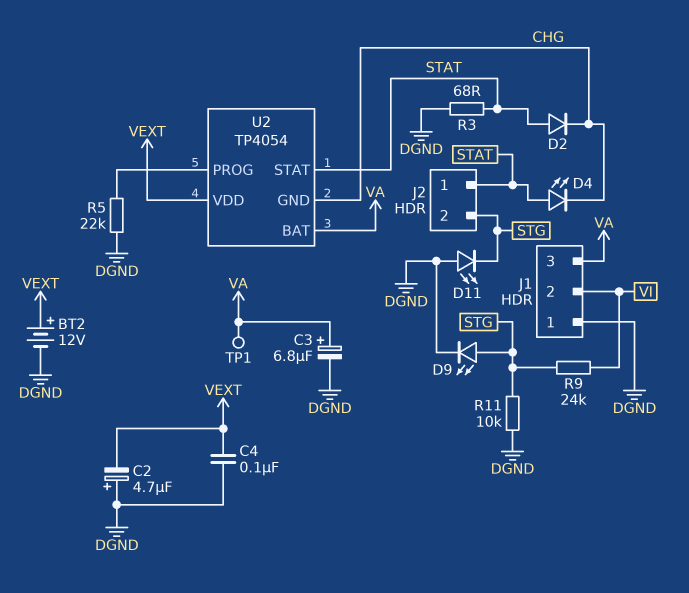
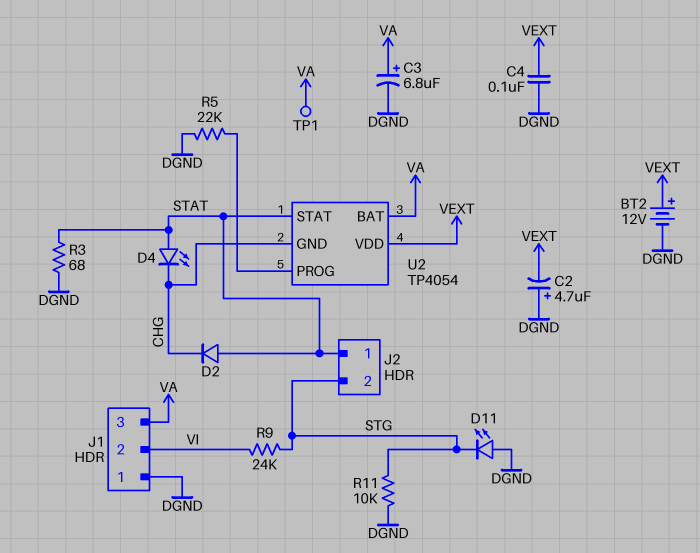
D9: LED (A STG, K DGND) -> none

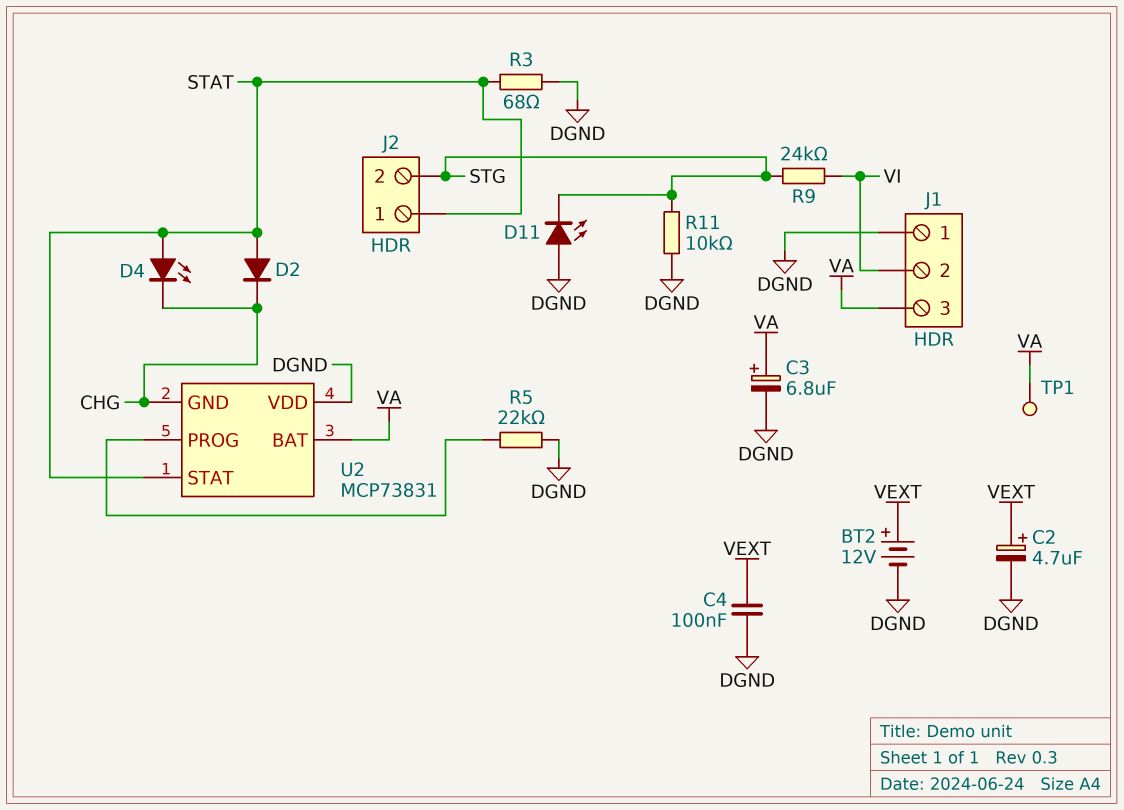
C2: 4.7uF (plus DGND, minus VEXT) -> 4.7uF (plus VEXT, minus DGND)
U2: TP4054 -> MCP73831
U2 pin VDD: VEXT -> DGND

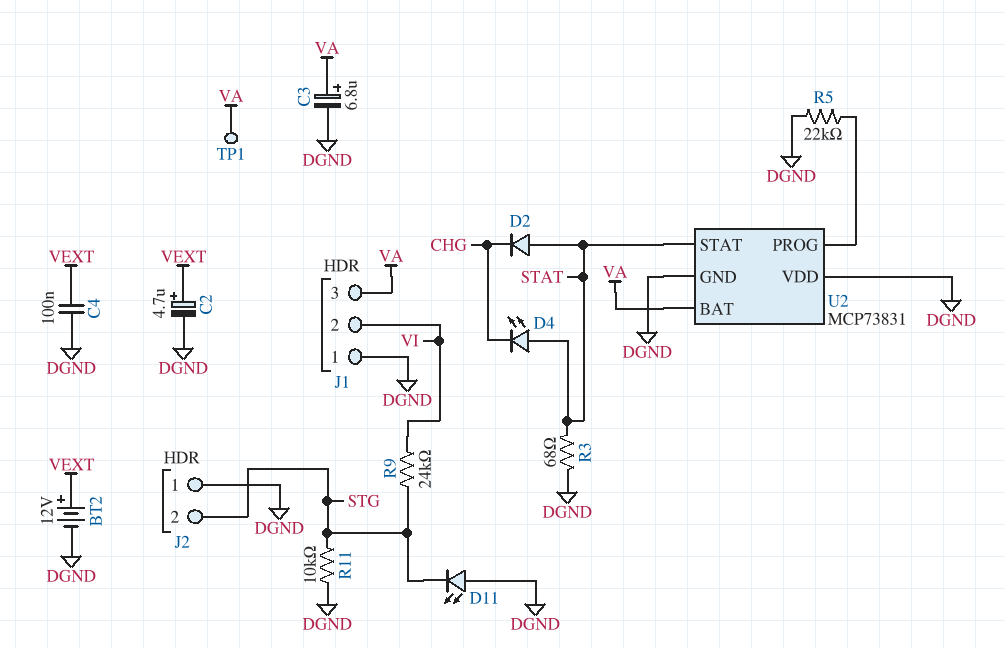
J2 pin 1: STAT -> DGND
U2 pin GND: CHG -> DGND

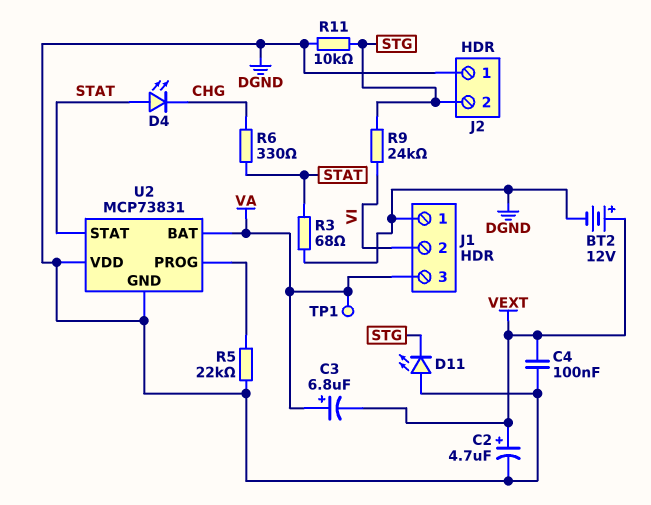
C3: 6.8uF (plus VA, minus DGND) -> 6.8uF (plus VA, minus VEXT)
D2: diode (A STAT, K CHG) -> none
R6: none -> 330 (CHG, STAT)

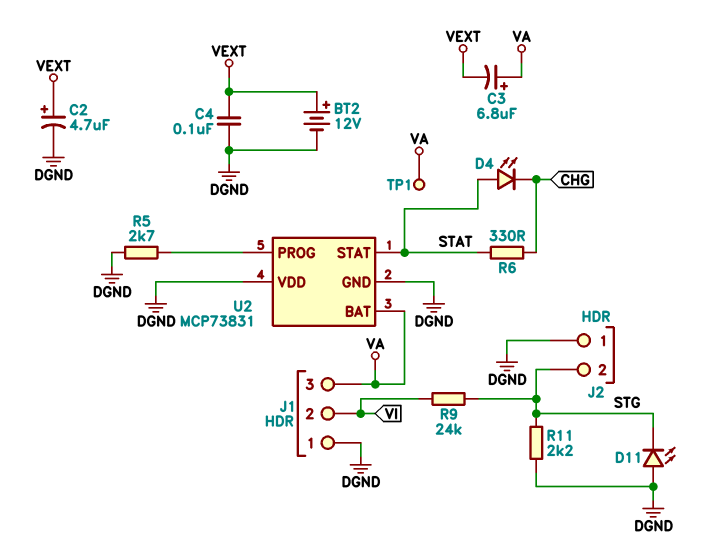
R3: 68 (DGND, STAT) -> none
R5: 22k (DGND, U2/PROG) -> 2.7k (DGND, U2/PROG)
R11: 10k (DGND, STG) -> 2.2k (DGND, STG)

